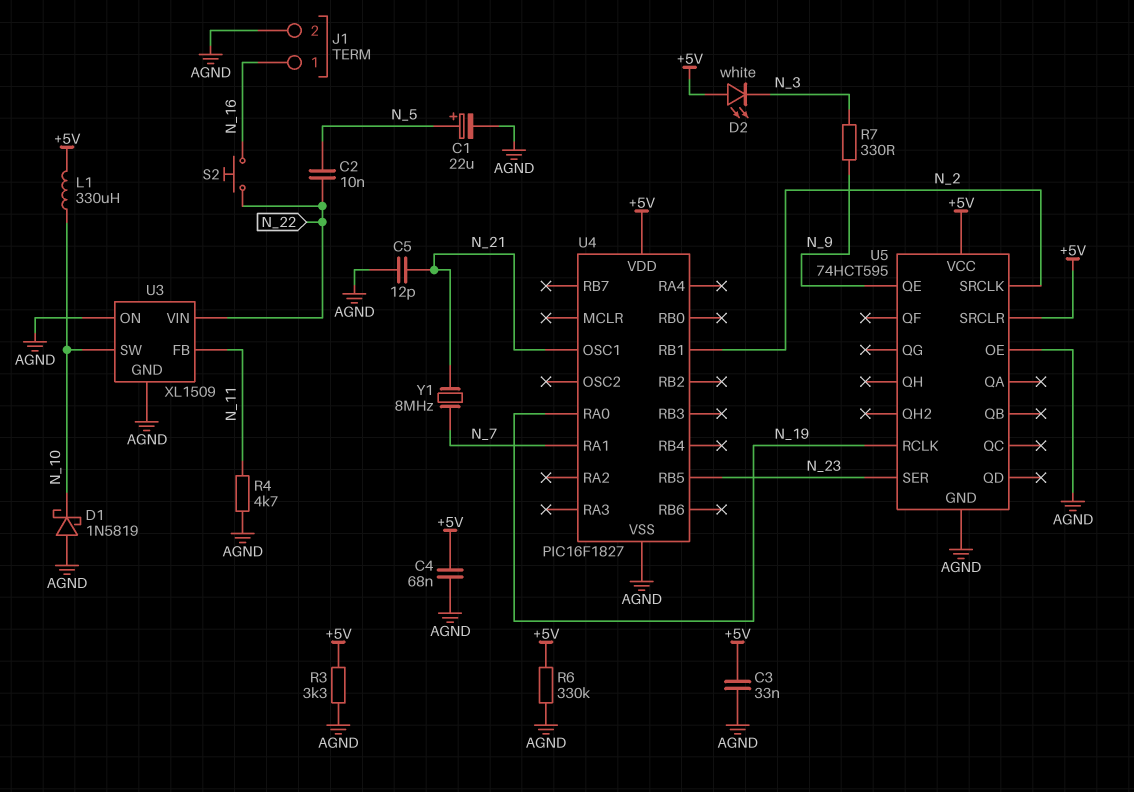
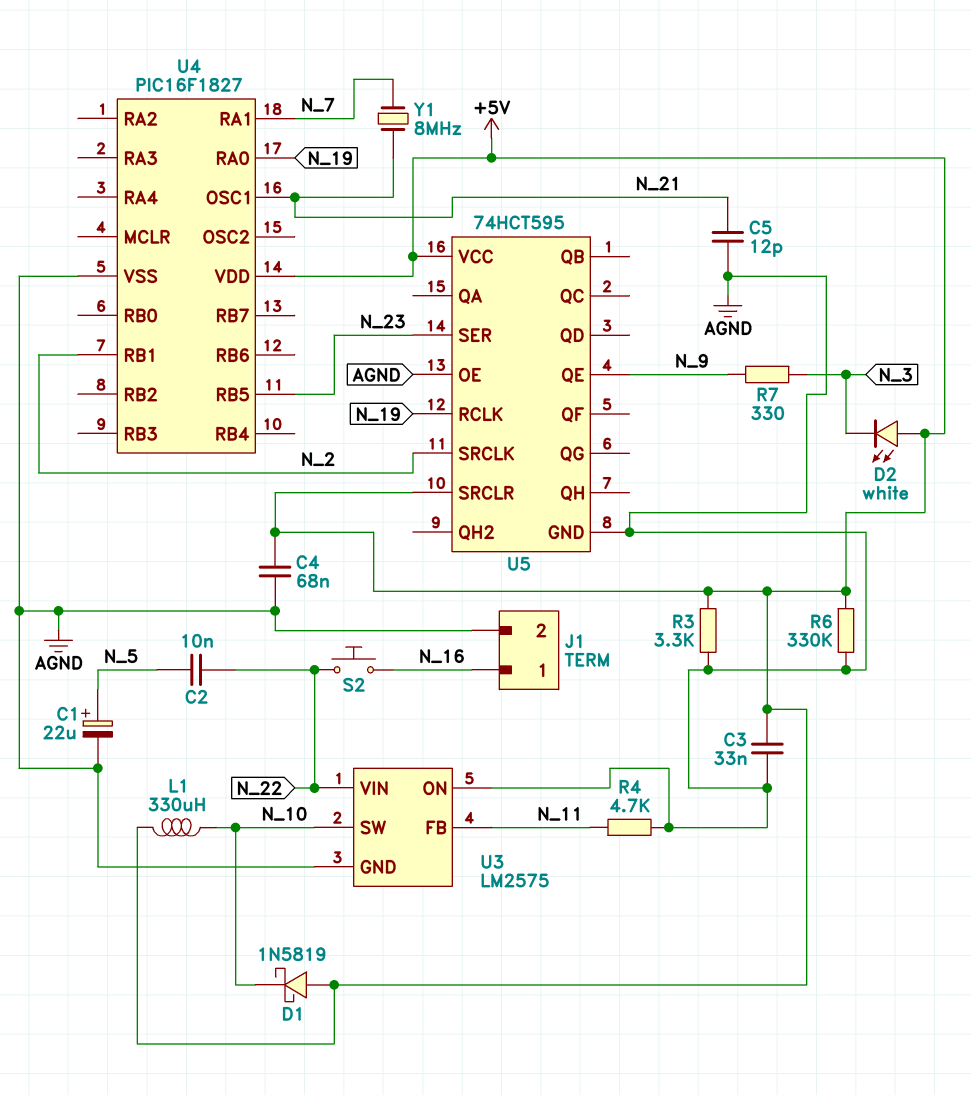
D1: schottky 1N5819 (A AGND, K N_10) -> schottky 1N5819 (A +5V, K N_10)
U3: XL1509 -> LM2575

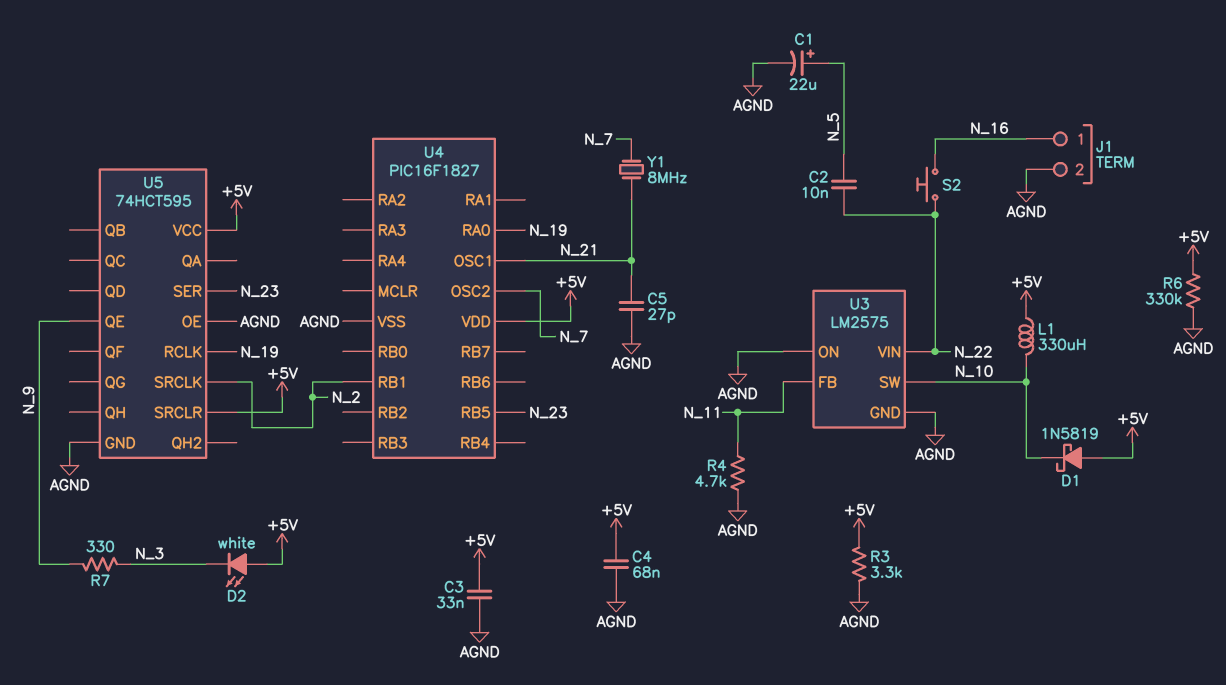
C5: 12pF (AGND, N_21) -> 27pF (AGND, N_21)
U4 pin OSC2: none -> N_7
U4 pin RA1: N_7 -> none

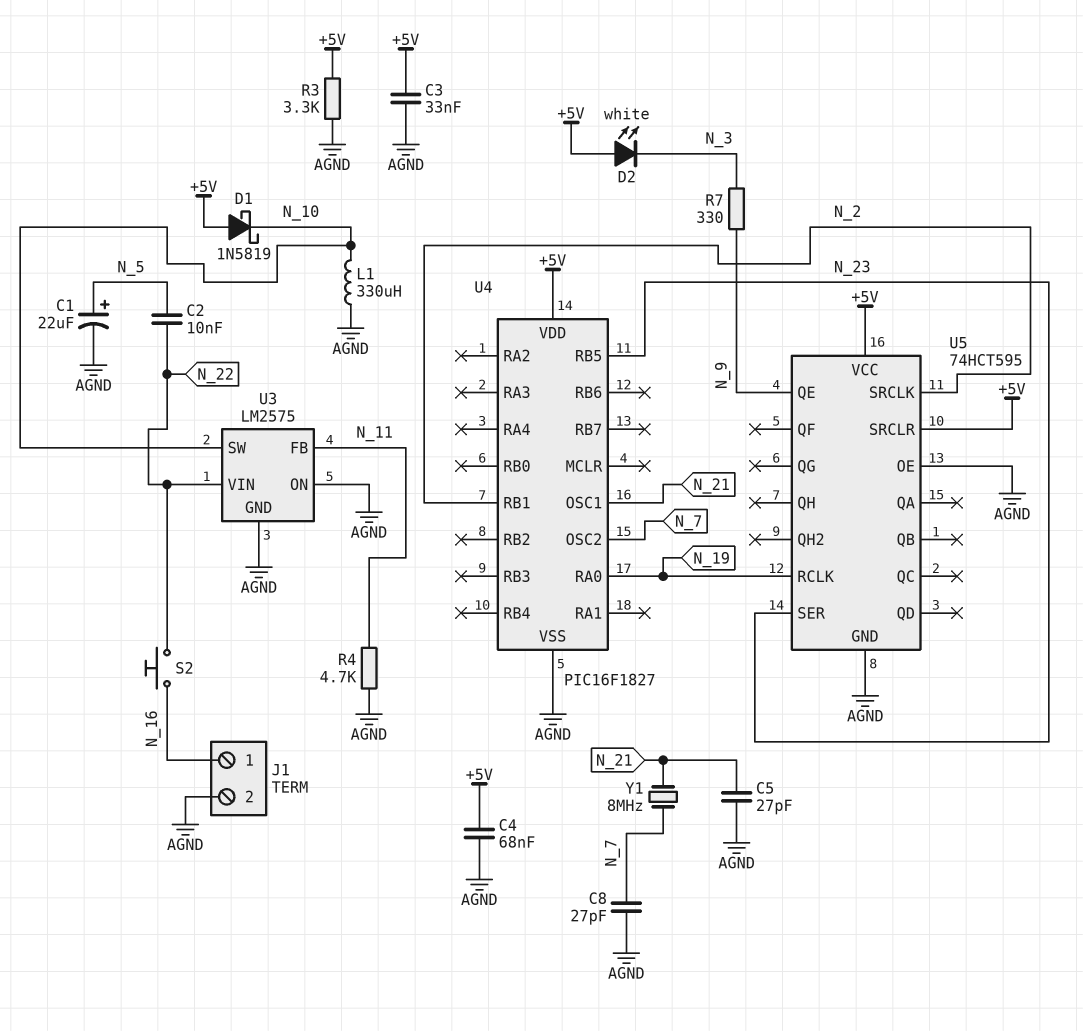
C8: none -> 27pF (AGND, N_7)
L1: 330uH (+5V, N_10) -> 330uH (AGND, N_10)
R6: 330k (+5V, AGND) -> none

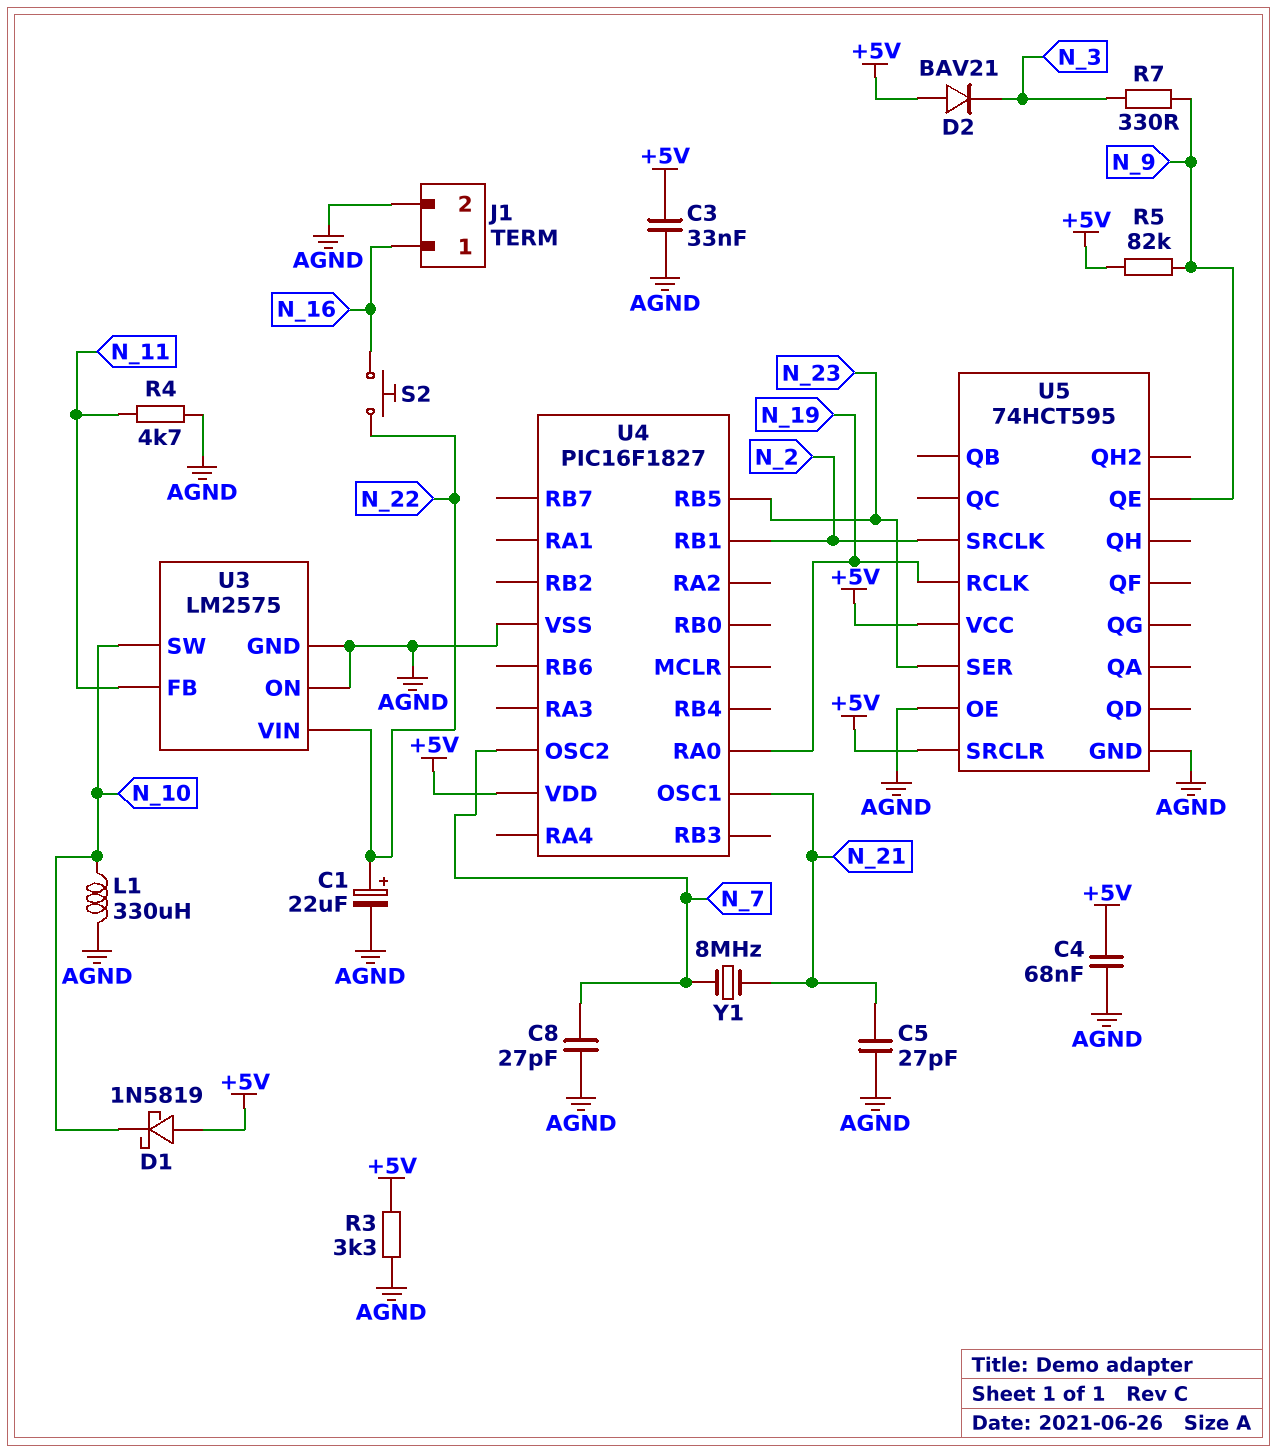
C1: 22uF (plus N_5, minus AGND) -> 22uF (plus N_22, minus AGND)
C2: 10nF (N_5, N_22) -> none
D2: LED white (A +5V, K N_3) -> diode BAV21 (A +5V, K N_3)
R5: none -> 82k (+5V, N_9)

